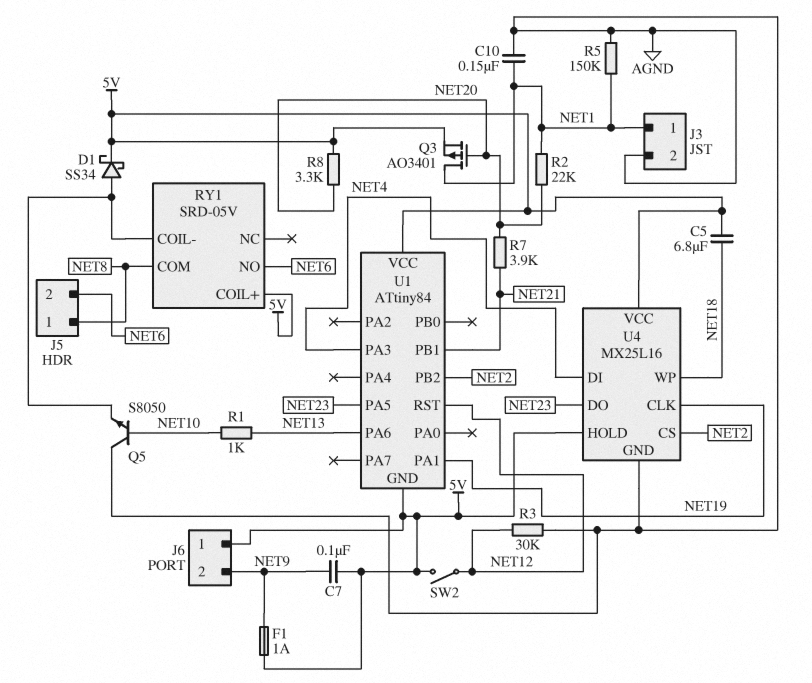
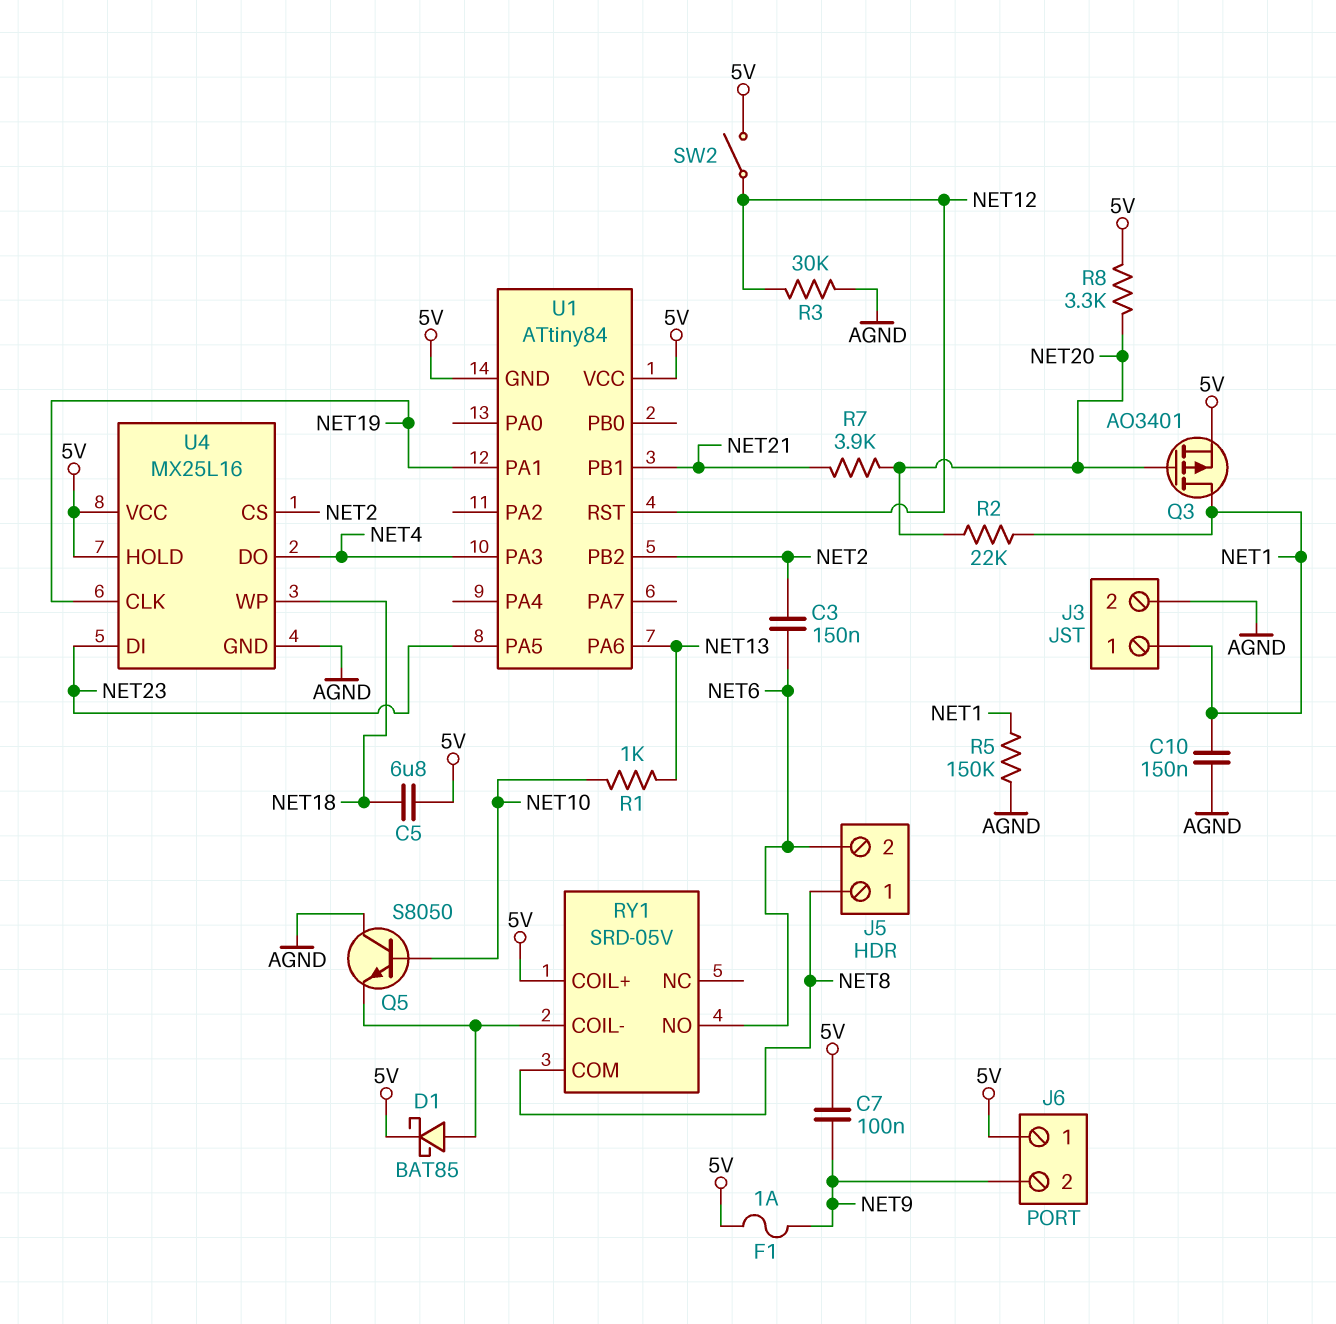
C3: none -> 150nF (NET2, NET6)
D1: schottky SS34 (A RY1/COIL-, K 5V) -> schottky BAT85 (A RY1/COIL-, K 5V)
U4 pin DI: NET4 -> NET23
U4 pin DO: NET23 -> NET4

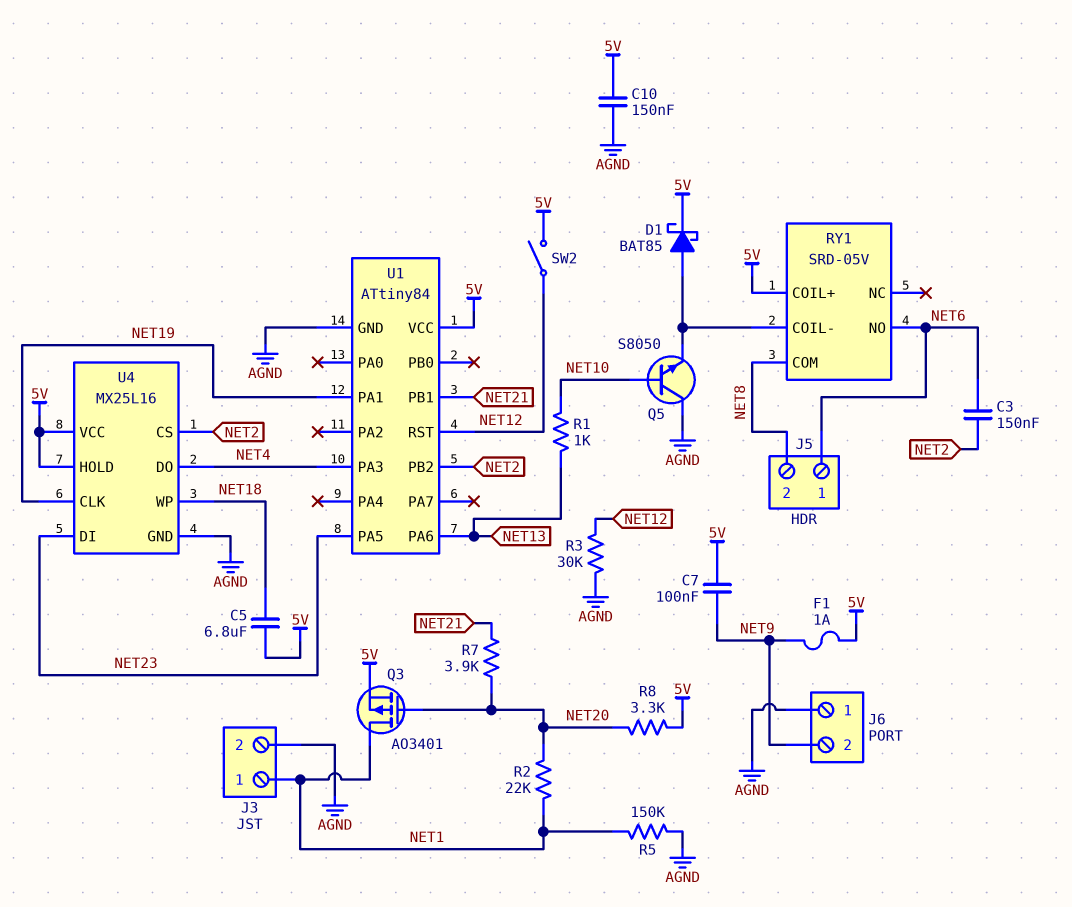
C10: 150nF (AGND, NET1) -> 150nF (5V, AGND)
J5 pin 1: NET8 -> NET6
J5 pin 2: NET6 -> NET8
J6 pin 1: 5V -> AGND
U1 pin GND: 5V -> AGND

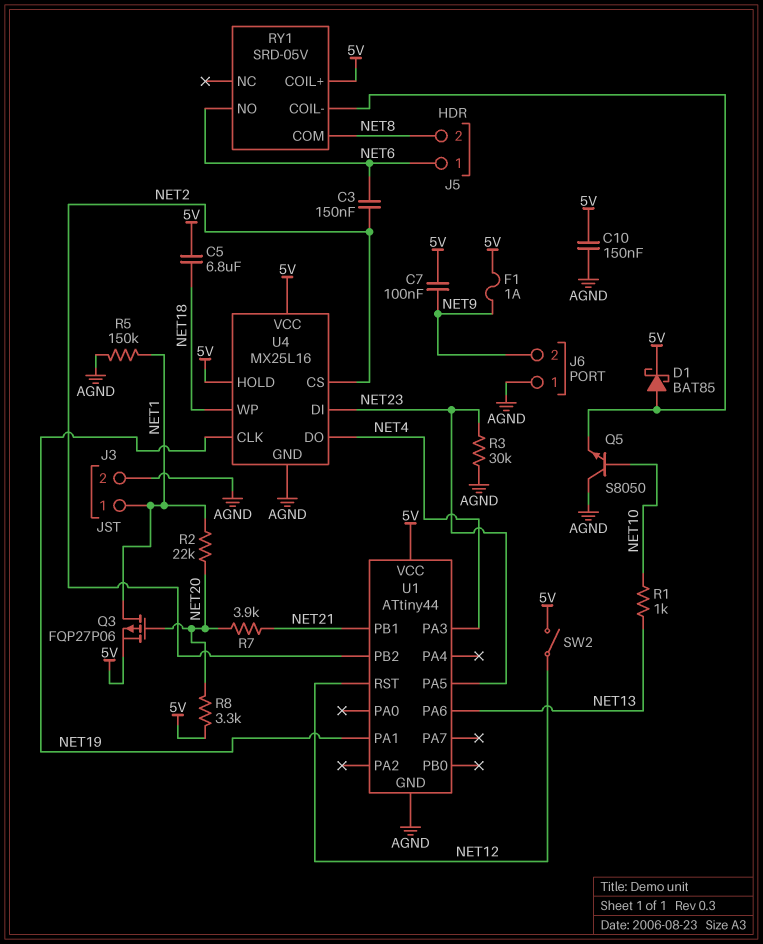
Q3: PMOS AO3401 (G NET20, D NET1, S 5V) -> PMOS FQP27P06 (G NET20, D NET1, S 5V)
R3: 30k (AGND, NET12) -> 30k (AGND, NET23)
U1: ATtiny84 -> ATtiny44

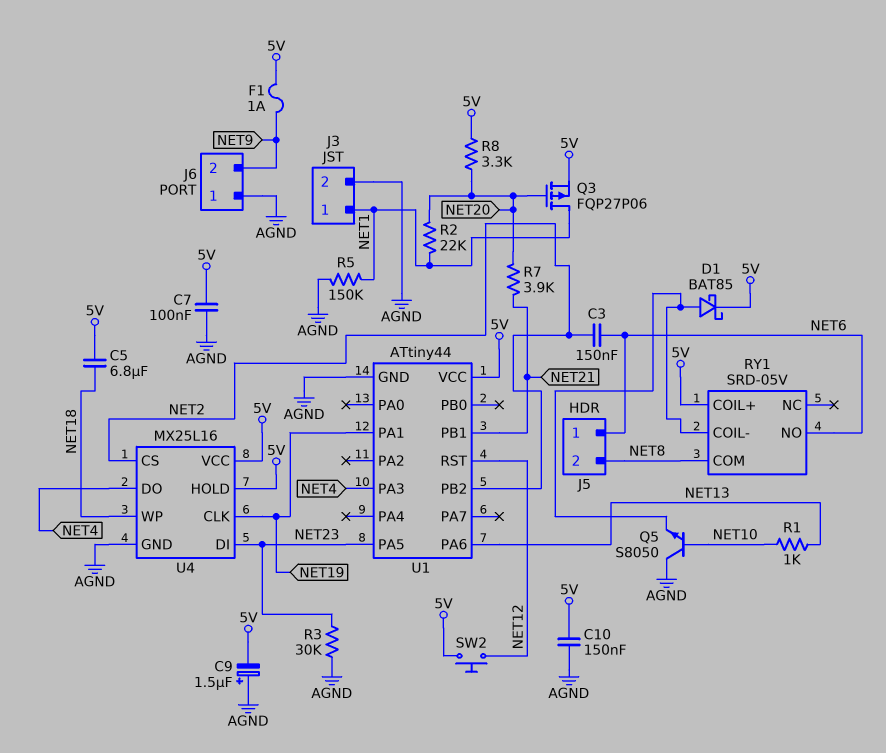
C7: 100nF (5V, NET9) -> 100nF (5V, AGND)
C9: none -> 1.5uF (plus AGND, minus 5V)
SW2: switch (5V, NET12) -> button (5V, NET12)

